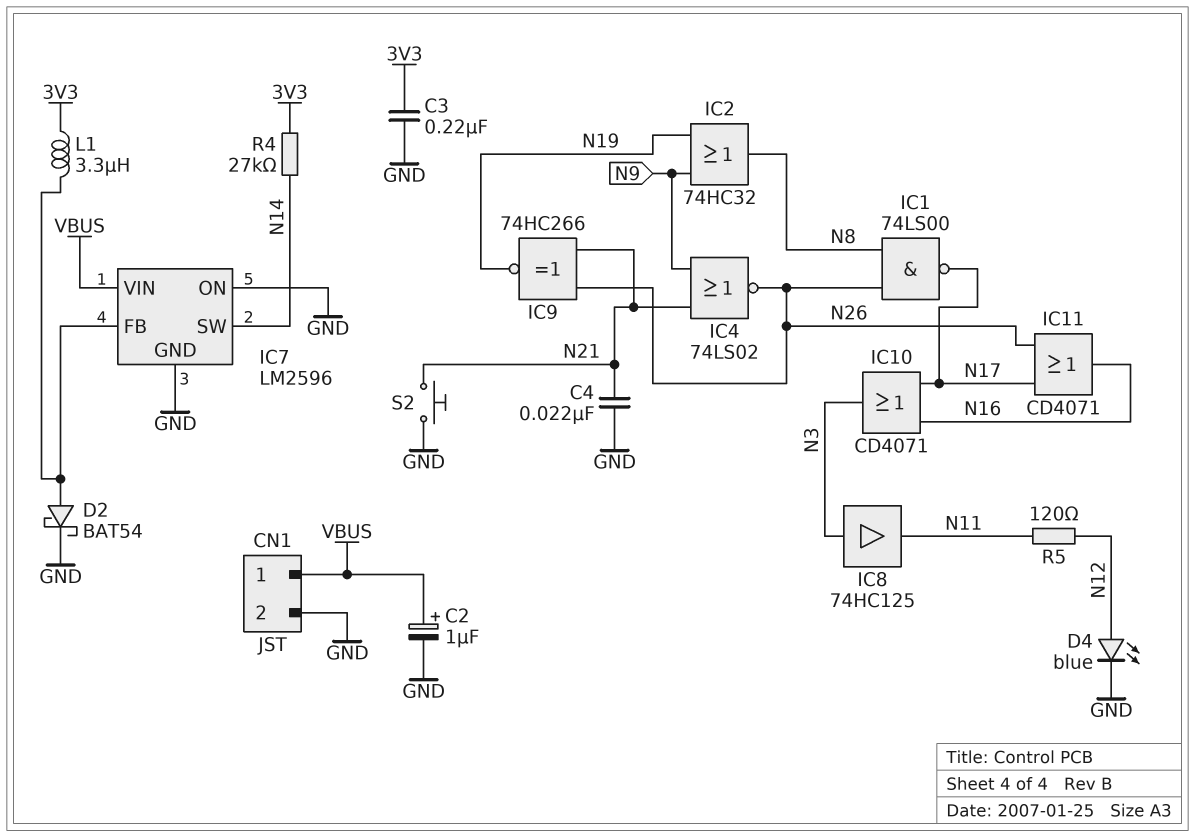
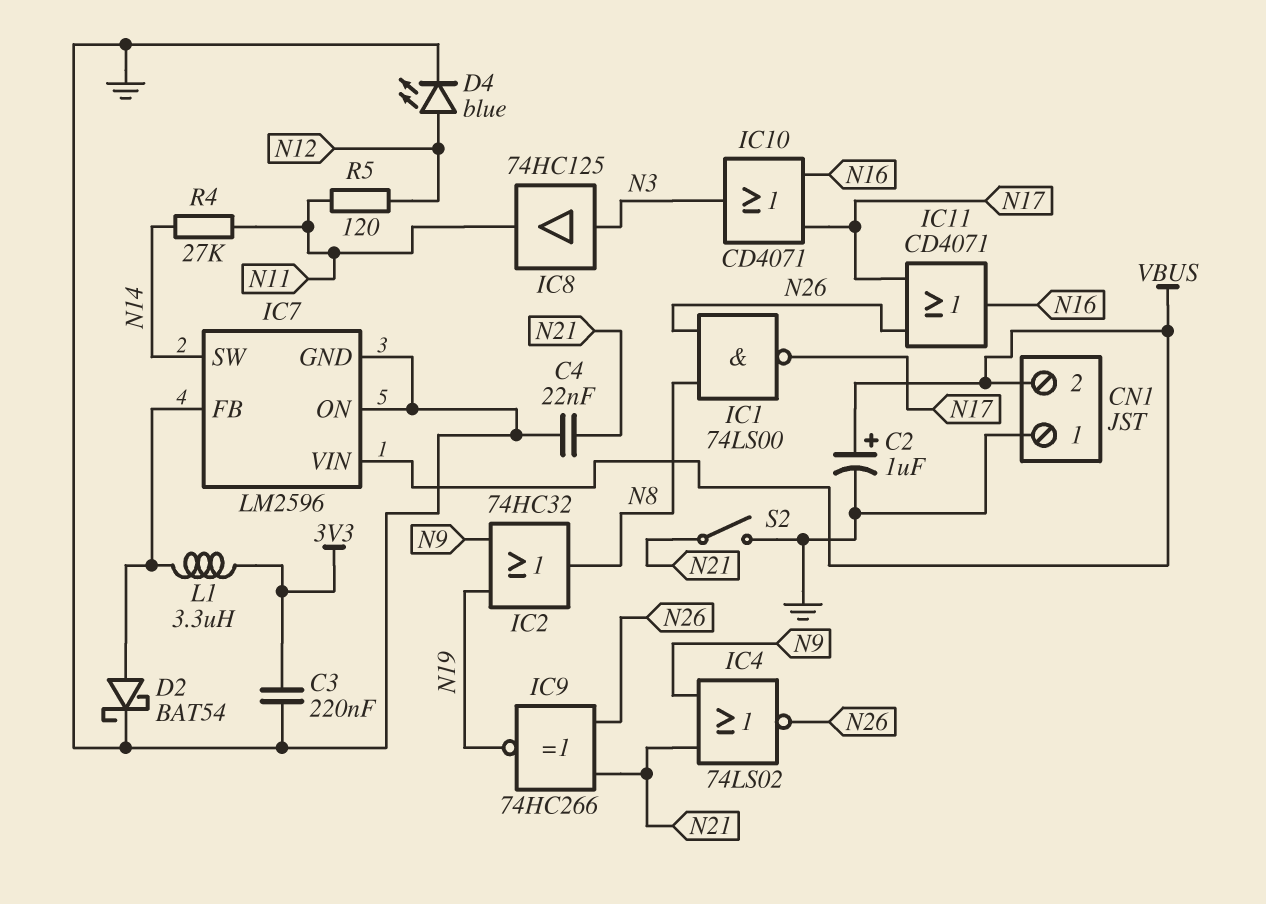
CN1 pin 1: VBUS -> GND
CN1 pin 2: GND -> VBUS
R4: 27k (3V3, N14) -> 27k (N11, N14)
S2: button (GND, N21) -> switch (GND, N21)

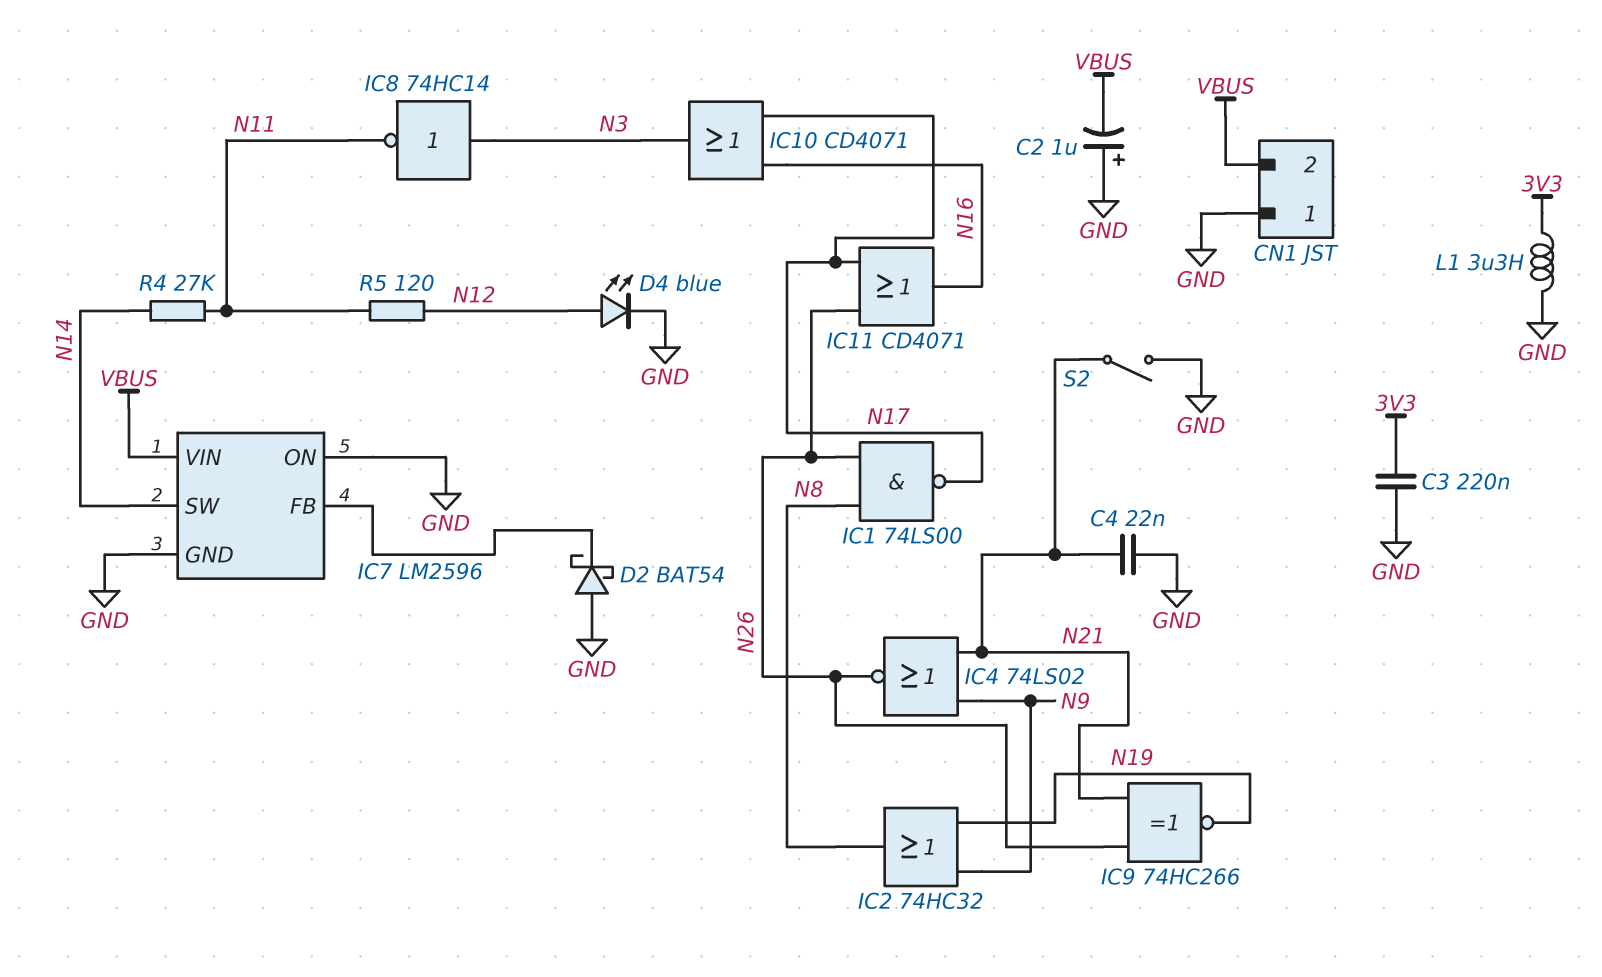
C2: 1uF (plus VBUS, minus GND) -> 1uF (plus GND, minus VBUS)
D2: schottky BAT54 (A IC7/FB, K GND) -> schottky BAT54 (A GND, K IC7/FB)
IC8: buffer 74HC125 (in N3, out N11) -> NOT 74HC14 (in N3, out N11)
L1: 3.3uH (3V3, IC7/FB) -> 3.3uH (3V3, GND)

